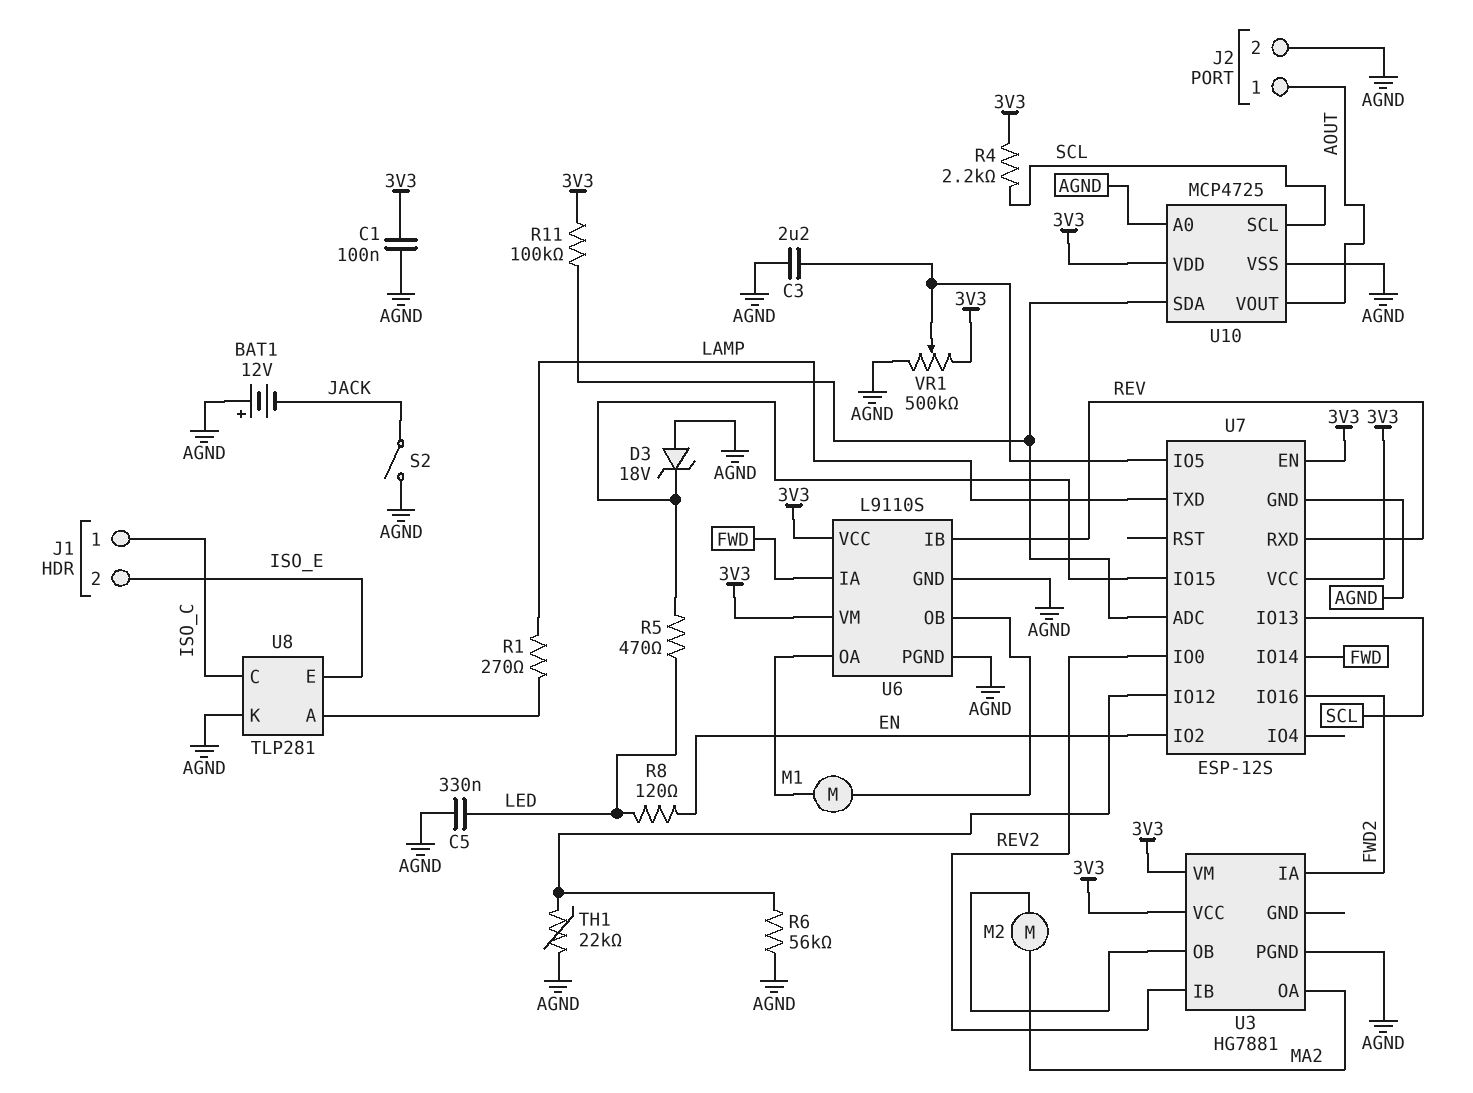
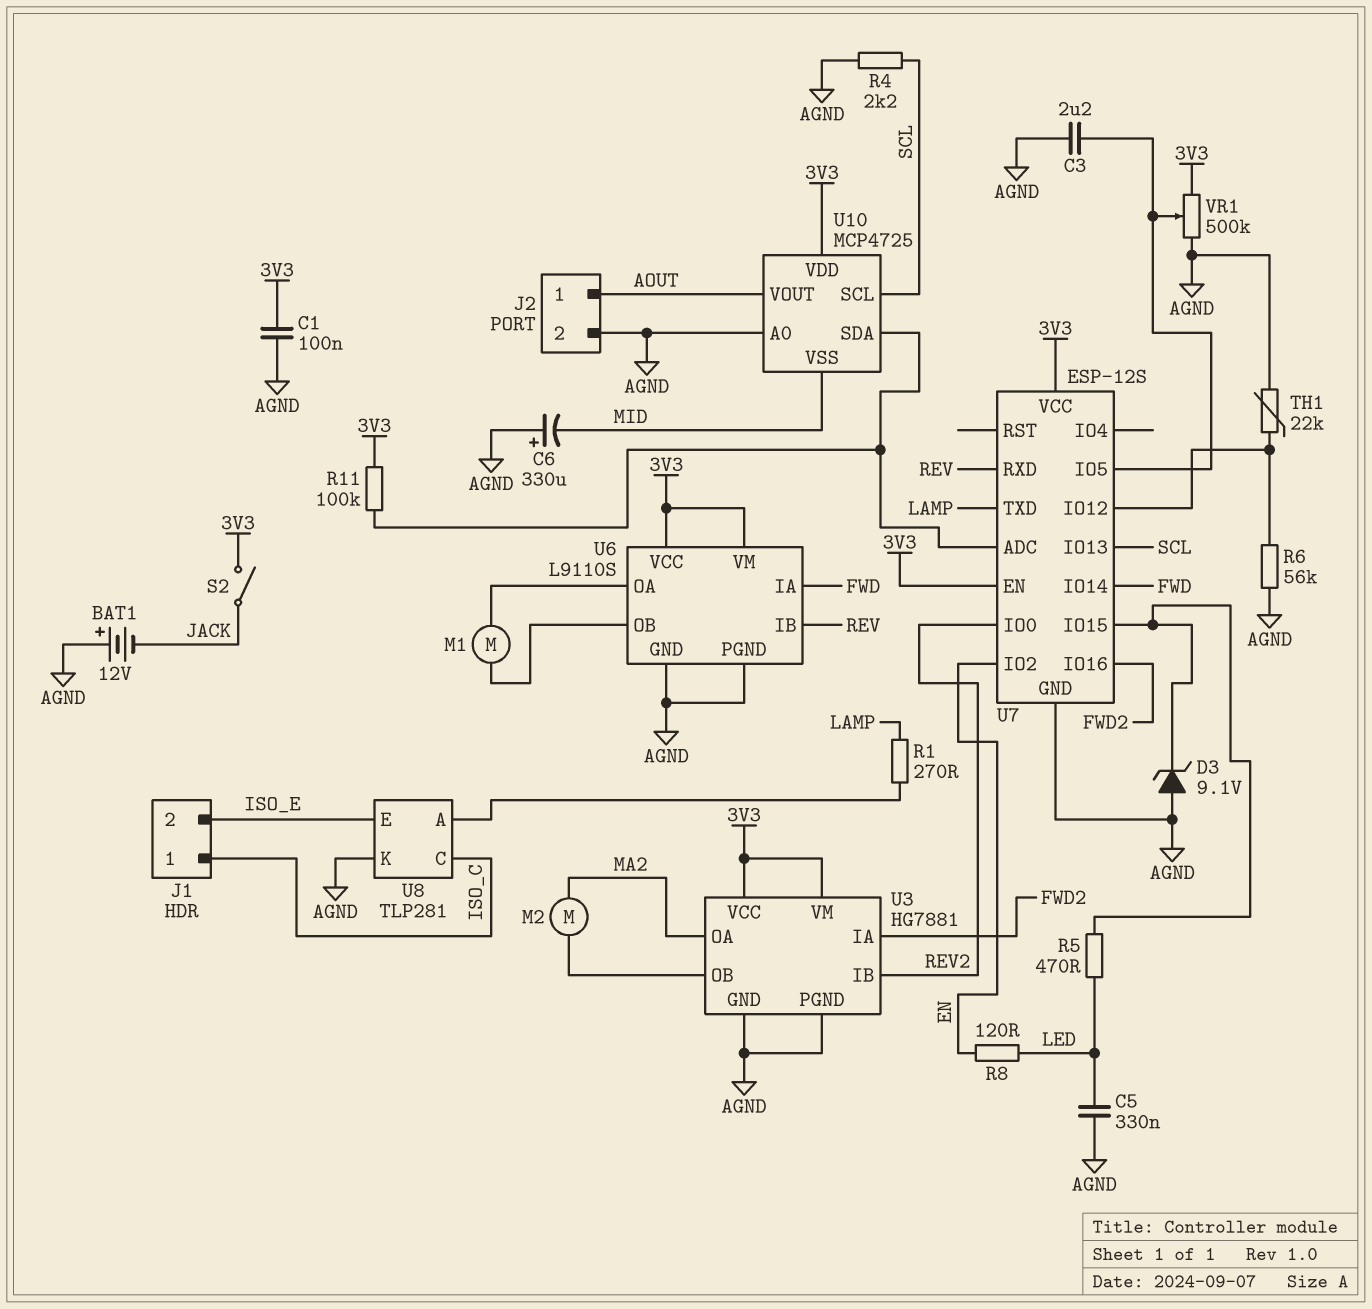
C6: none -> 330uF (plus AGND, minus MID)
D3: zener 18V (A AGND, K U7/IO15) -> zener 9.1V (A AGND, K U7/IO15)
R4: 2.2k (3V3, SCL) -> 2.2k (AGND, SCL)
S2: switch (AGND, JACK) -> switch (3V3, JACK)
U3 pin GND: none -> AGND
U10 pin VSS: AGND -> MID

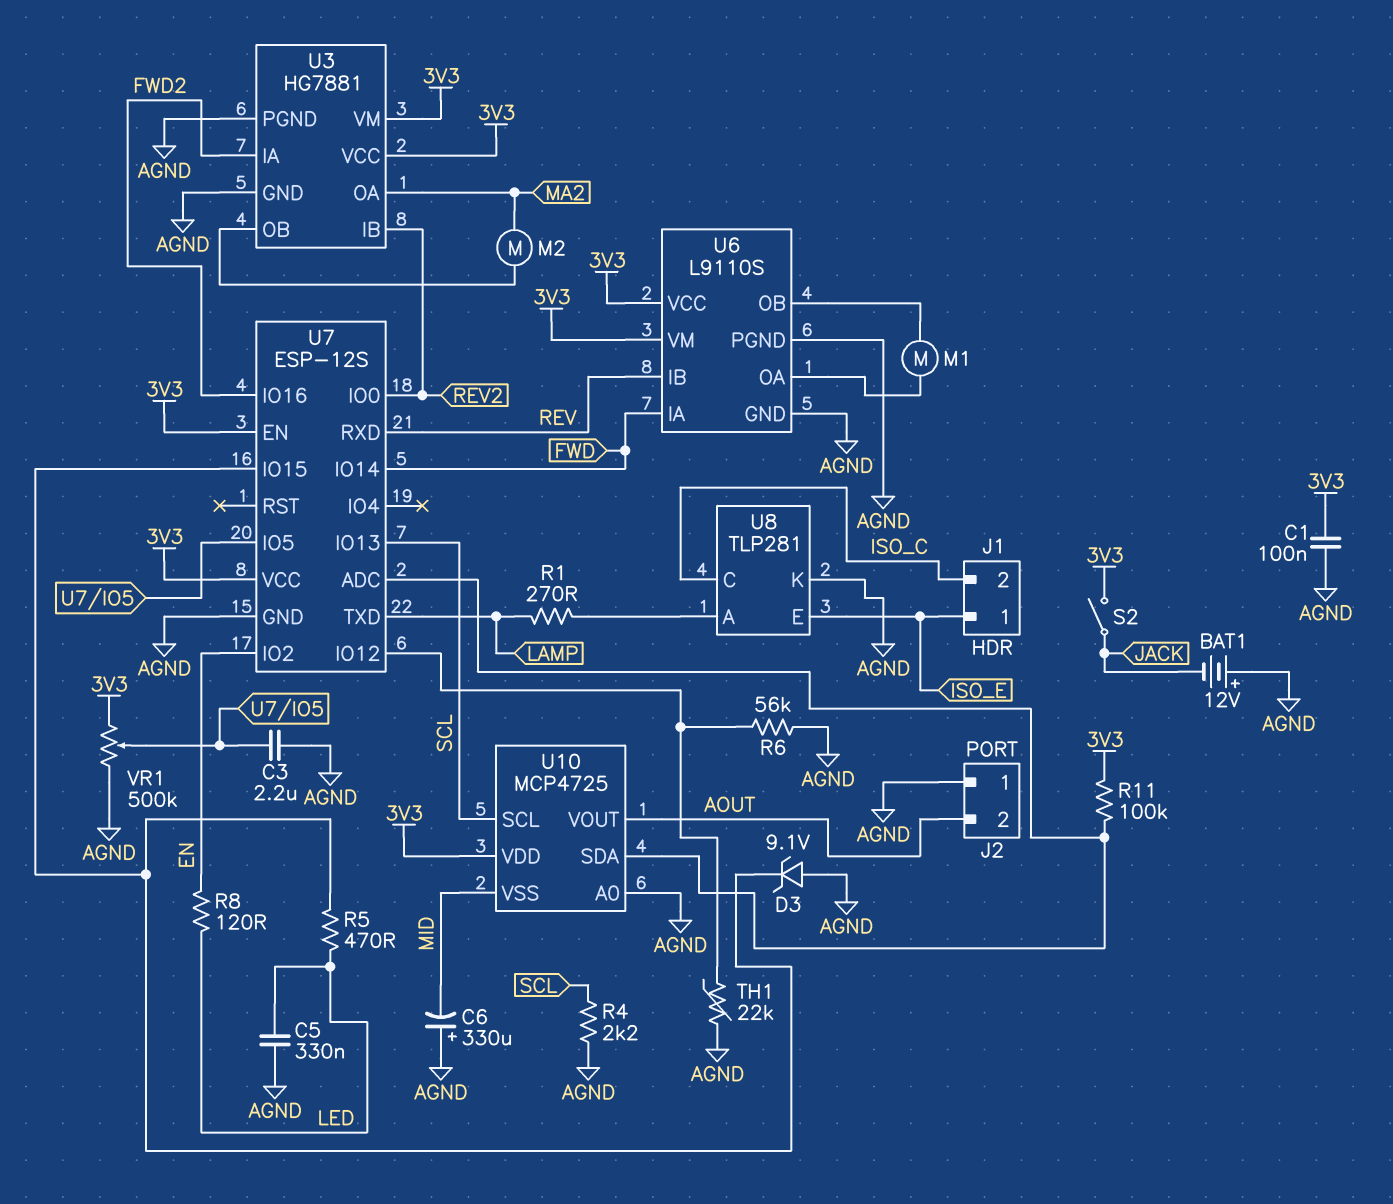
J1 pin 1: ISO_C -> ISO_E
J1 pin 2: ISO_E -> ISO_C
J2 pin 1: AOUT -> AGND
J2 pin 2: AGND -> AOUT

